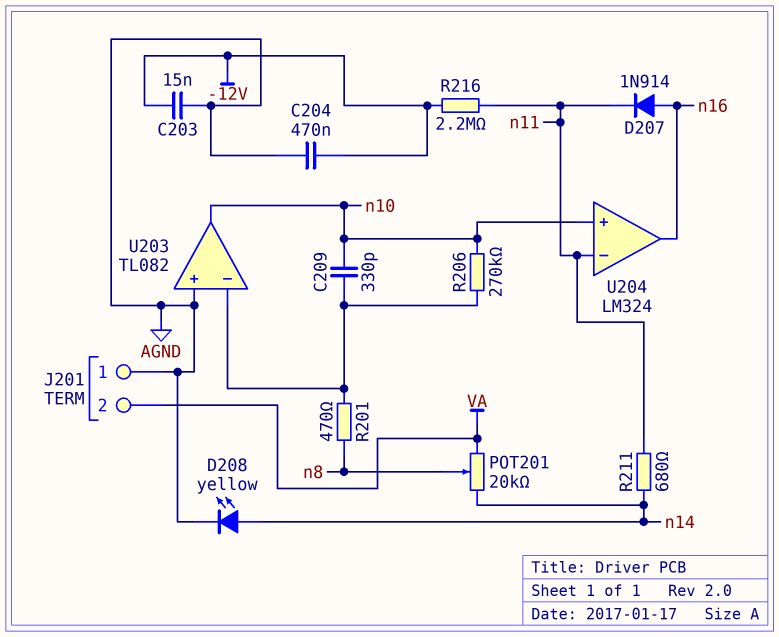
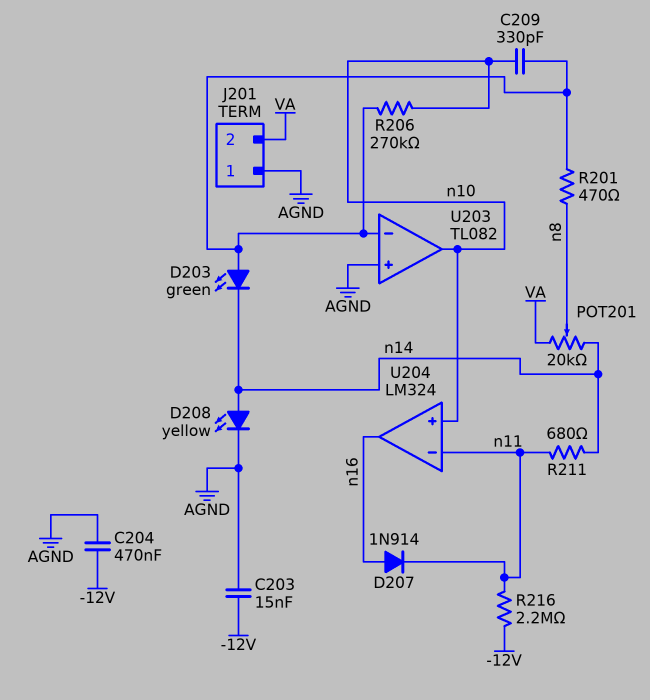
D203: none -> LED green (A U203/in-, K n14)

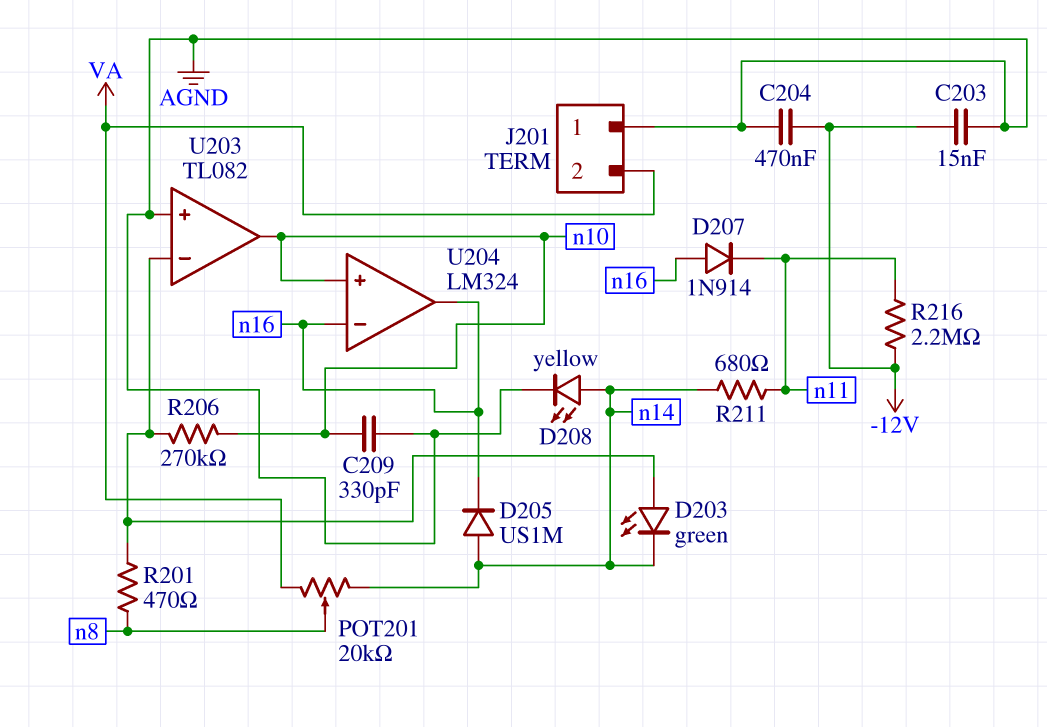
C209: 330pF (U203/in-, n10) -> 330pF (AGND, n10)
D205: none -> diode US1M (A n14, K n16)
U204 pin in-: n11 -> n16

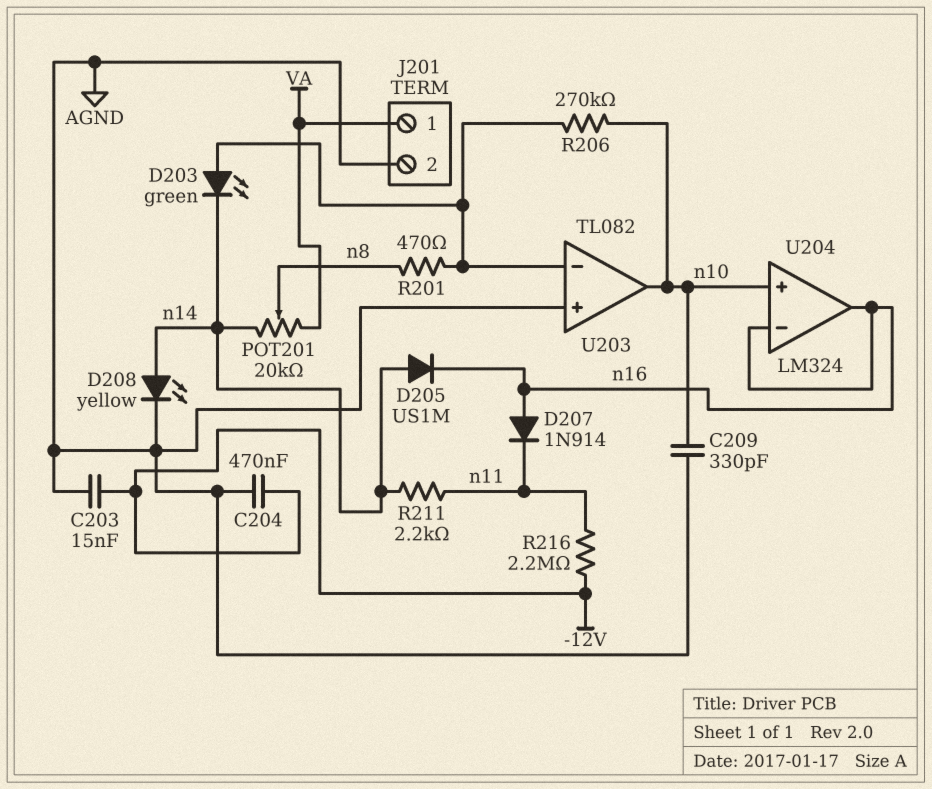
J201 pin 1: AGND -> VA
J201 pin 2: VA -> AGND
R211: 680 (n11, n14) -> 2.2k (n11, n14)

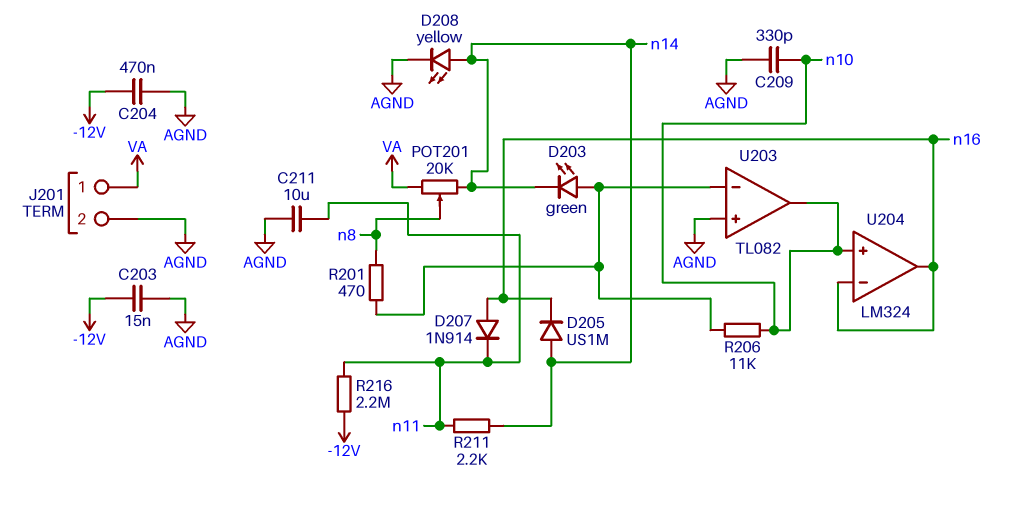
C211: none -> 10uF (AGND, n11)
R206: 270k (U203/in-, n10) -> 11k (U203/in-, n10)

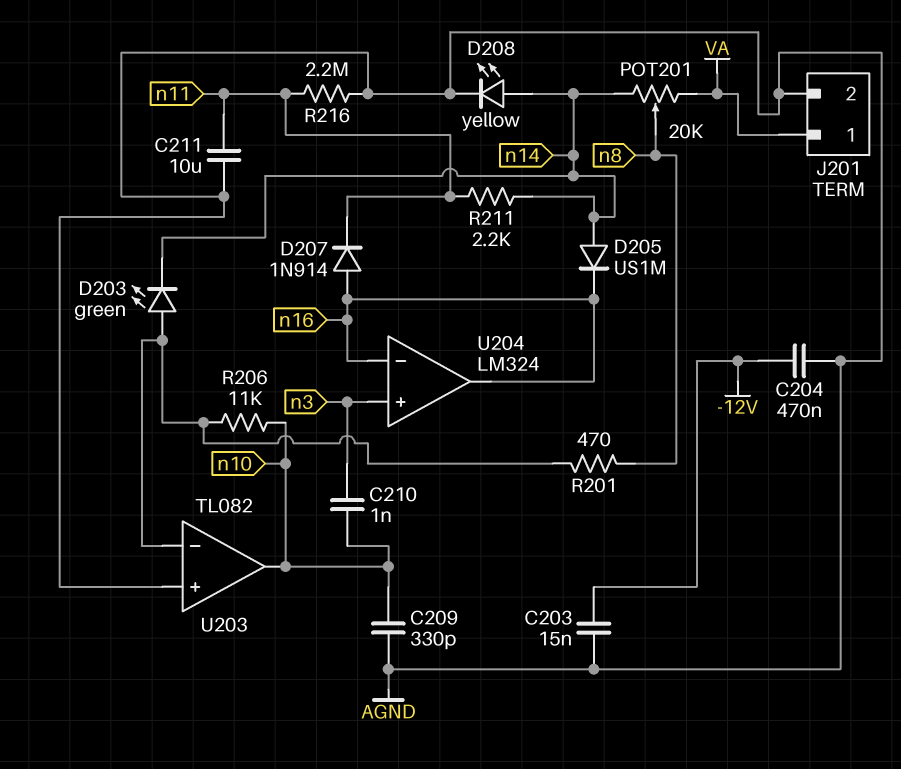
C210: none -> 1nF (n3, n10)
R216: 2.2M (-12V, n11) -> 2.2M (AGND, n11)
U204 pin in+: n10 -> n3

